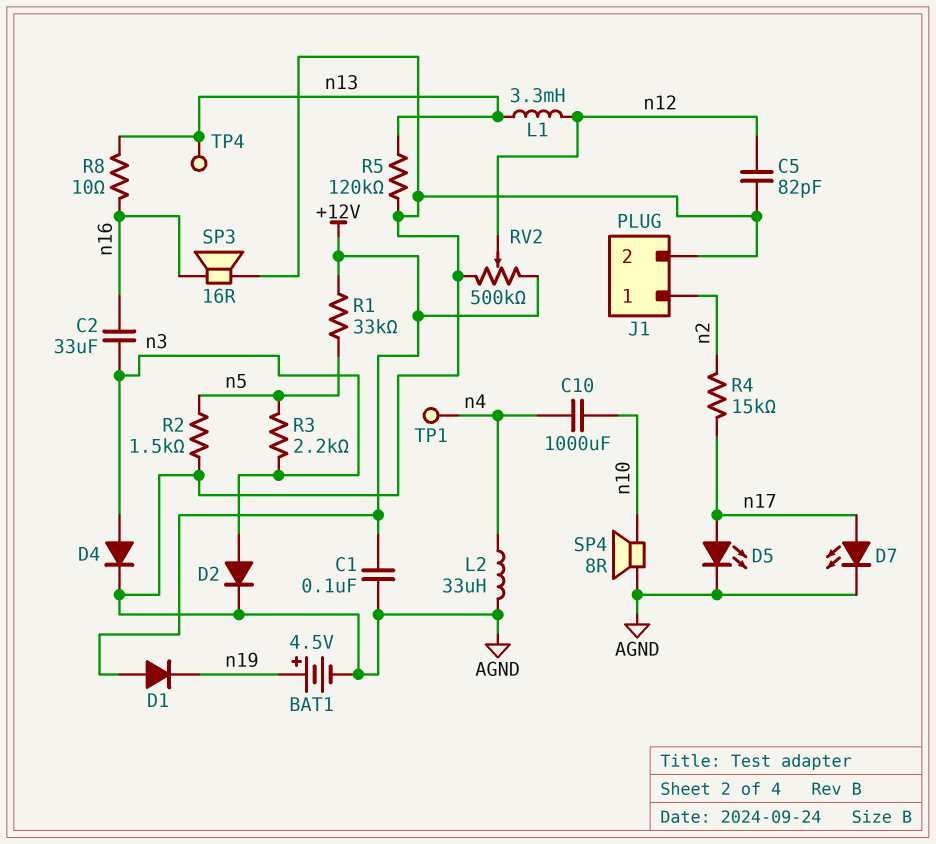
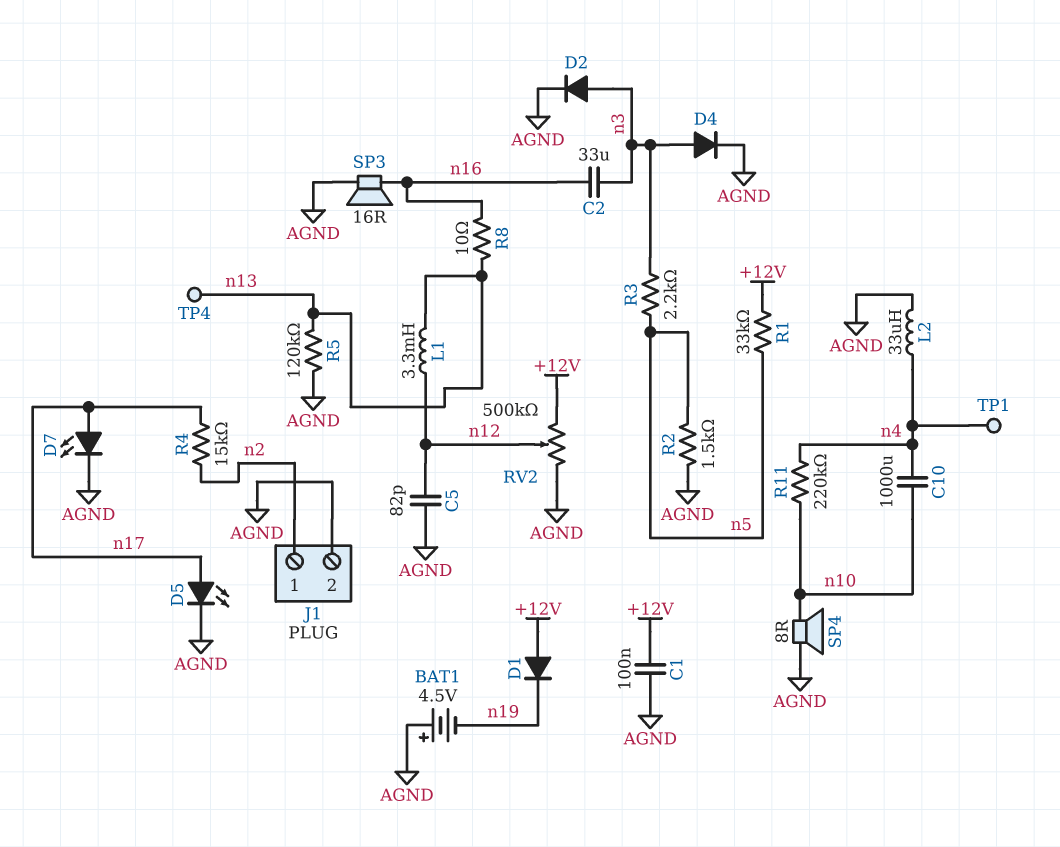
BAT1: 4.5V (plus n19, minus AGND) -> 4.5V (plus AGND, minus n19)
R11: none -> 220k (n4, n10)

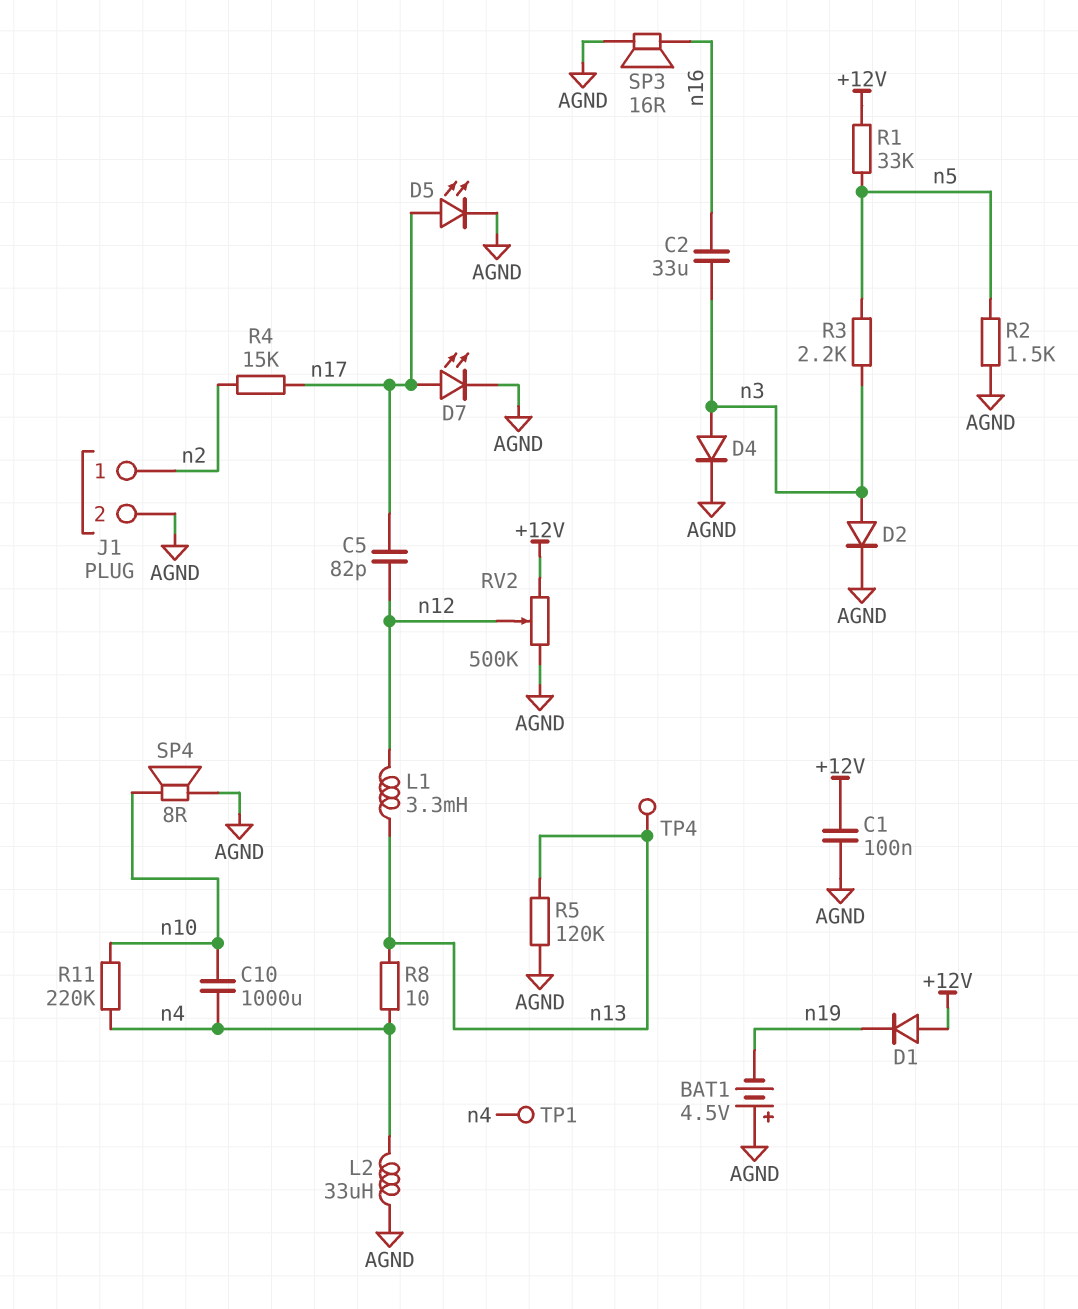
C5: 82pF (AGND, n12) -> 82pF (n12, n17)
R8: 10 (n13, n16) -> 10 (n4, n13)

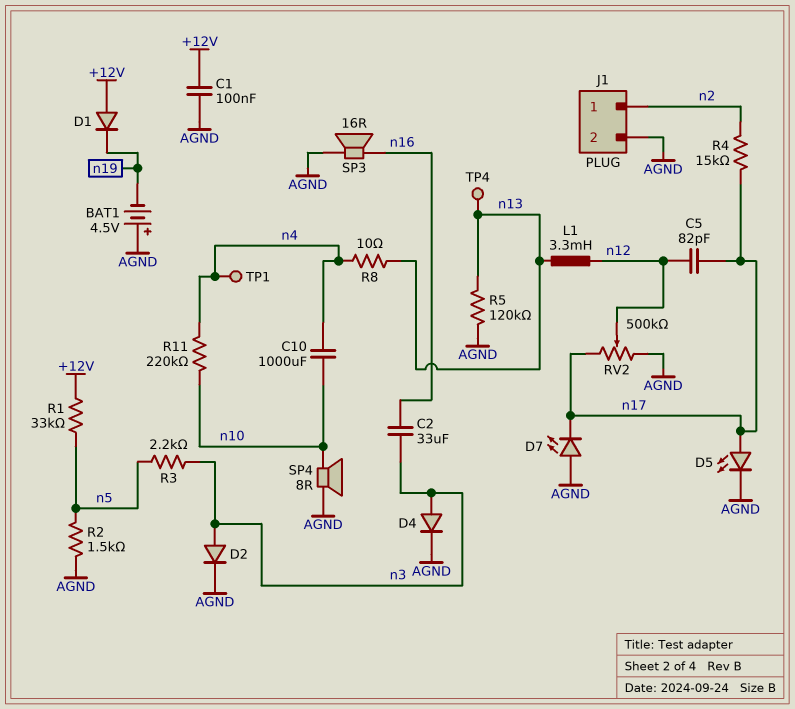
D7: LED (A n17, K AGND) -> LED (A AGND, K n17)
L2: 33uH (AGND, n4) -> none
RV2: 500k (+12V, AGND, wiper n12) -> 500k (AGND, n17, wiper n12)

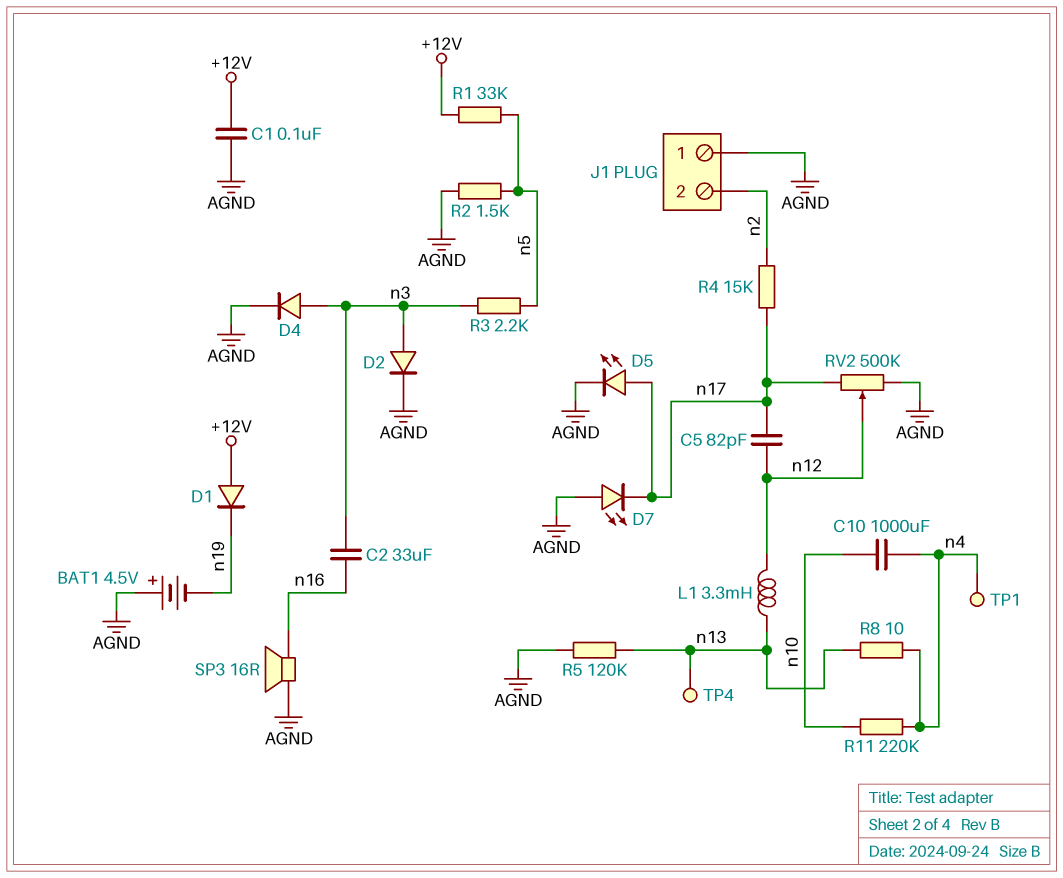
J1 pin 1: n2 -> AGND
J1 pin 2: AGND -> n2
SP4: speaker 8R (AGND, n10) -> none

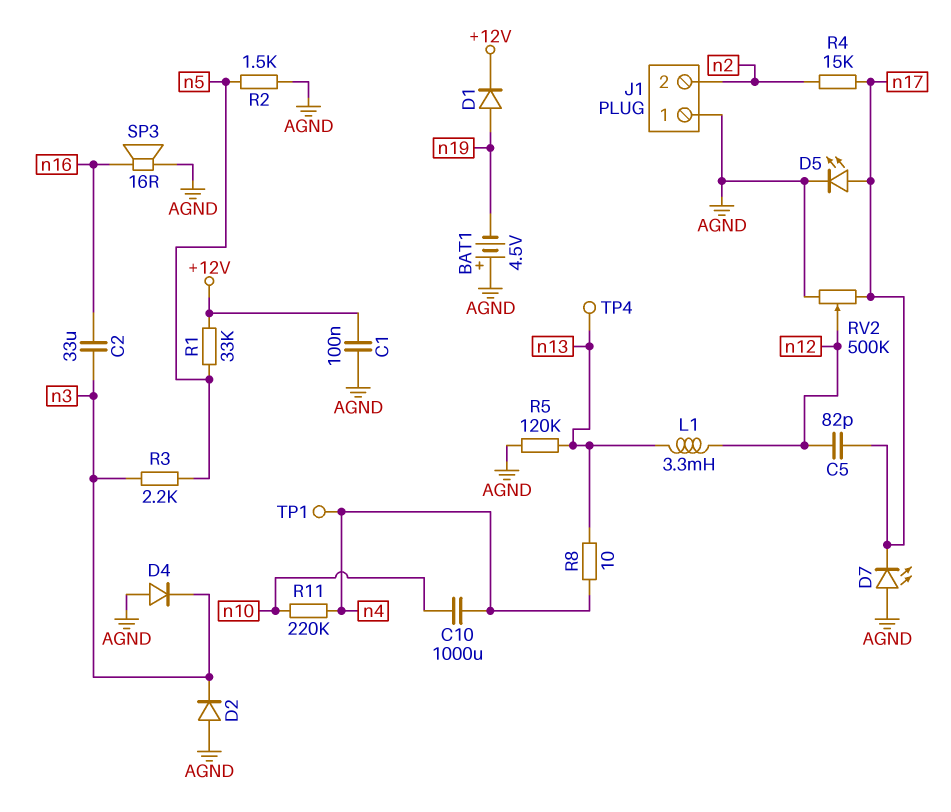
D1: diode (A +12V, K n19) -> diode (A n19, K +12V)
D2: diode (A n3, K AGND) -> diode (A AGND, K n3)
D4: diode (A n3, K AGND) -> diode (A AGND, K n3)

